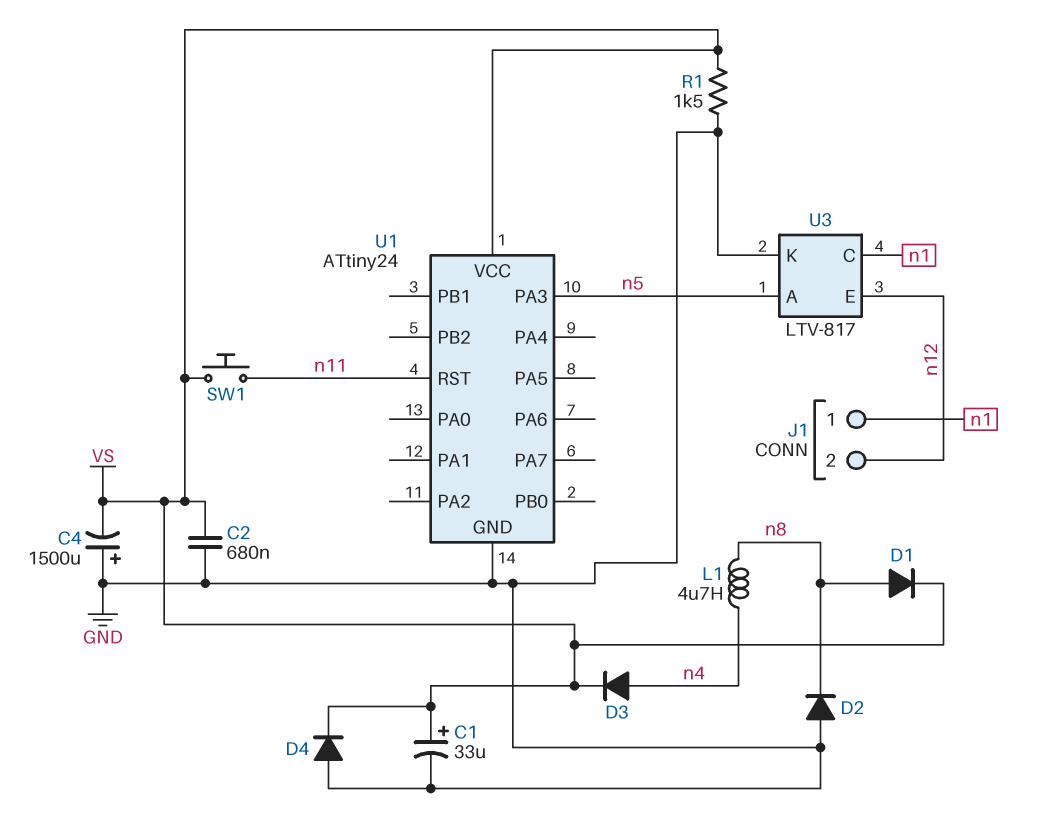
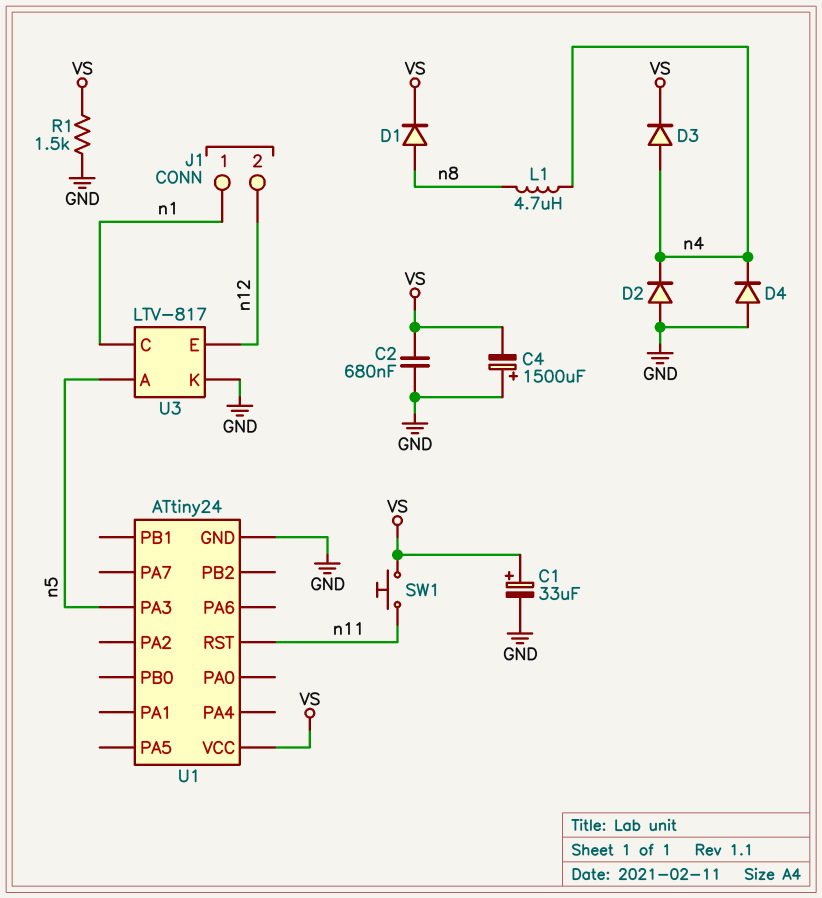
D2: diode (A GND, K n8) -> diode (A GND, K n4)
D4: diode (A GND, K VS) -> diode (A GND, K n4)

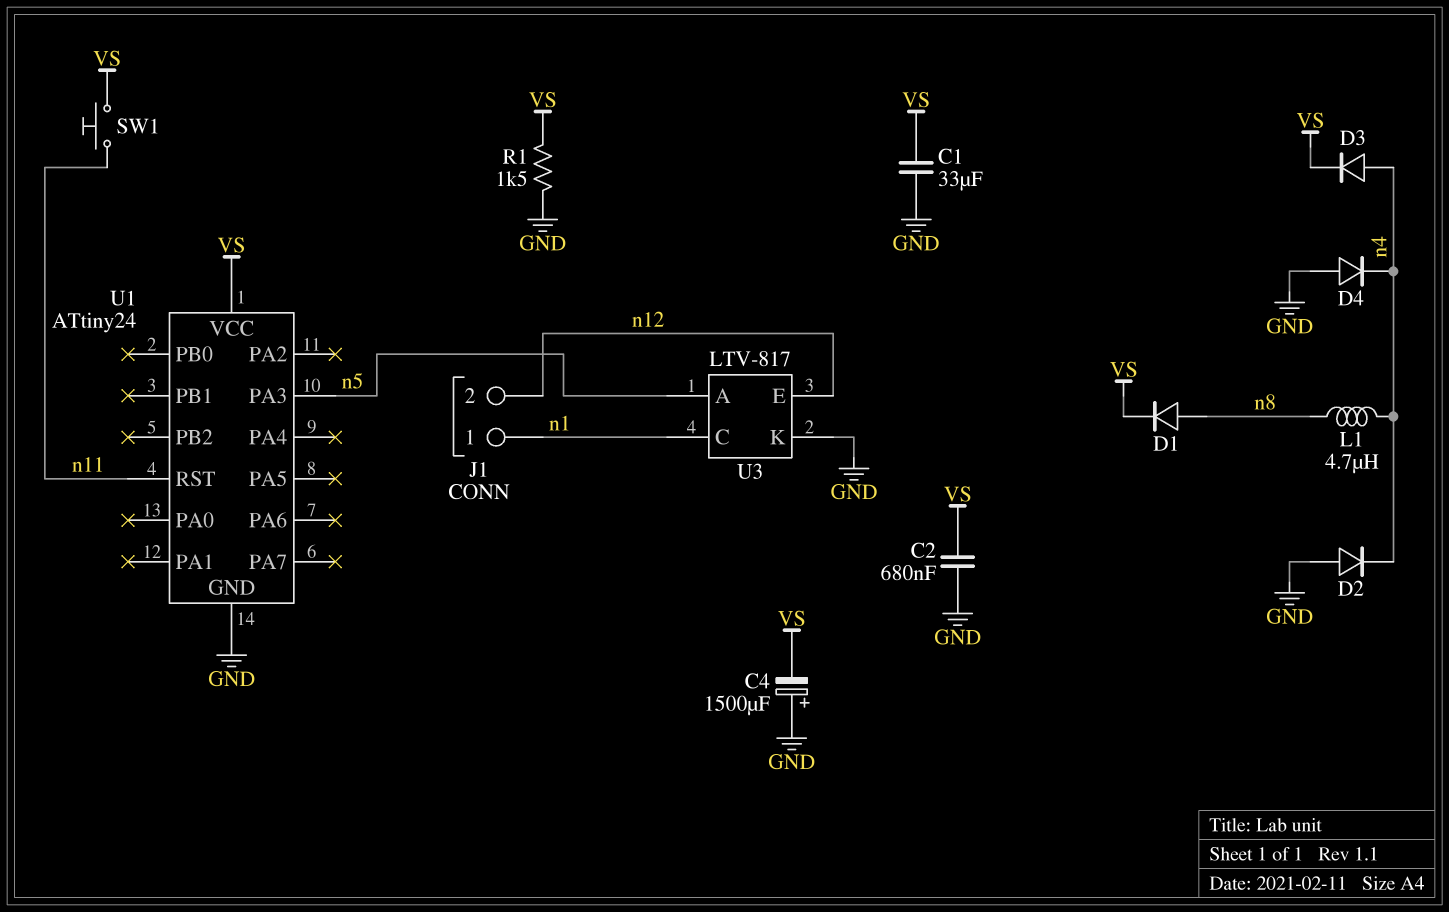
C1: 33uF (plus VS, minus GND) -> 33uF (GND, VS)

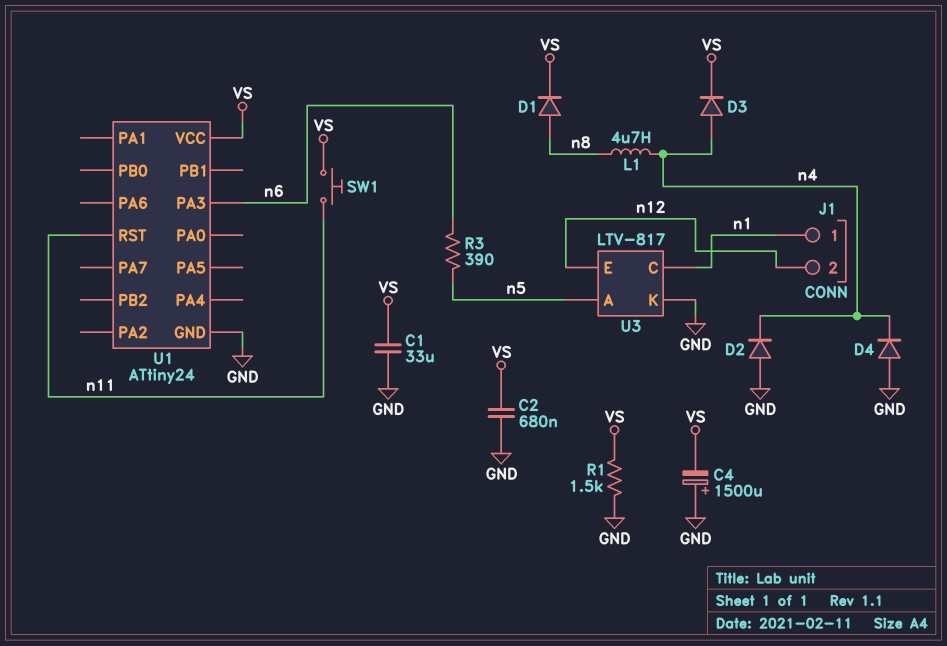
R3: none -> 390 (n5, n6)
U1 pin PA3: n5 -> n6

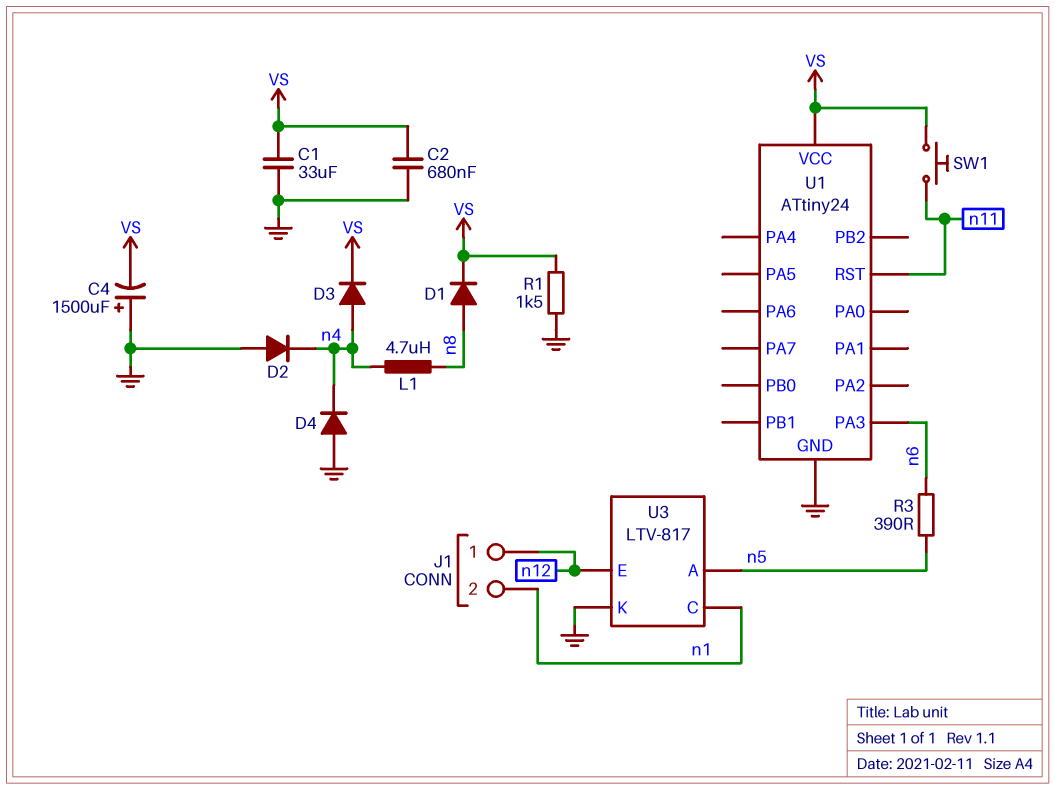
J1 pin 1: n1 -> n12
J1 pin 2: n12 -> n1

